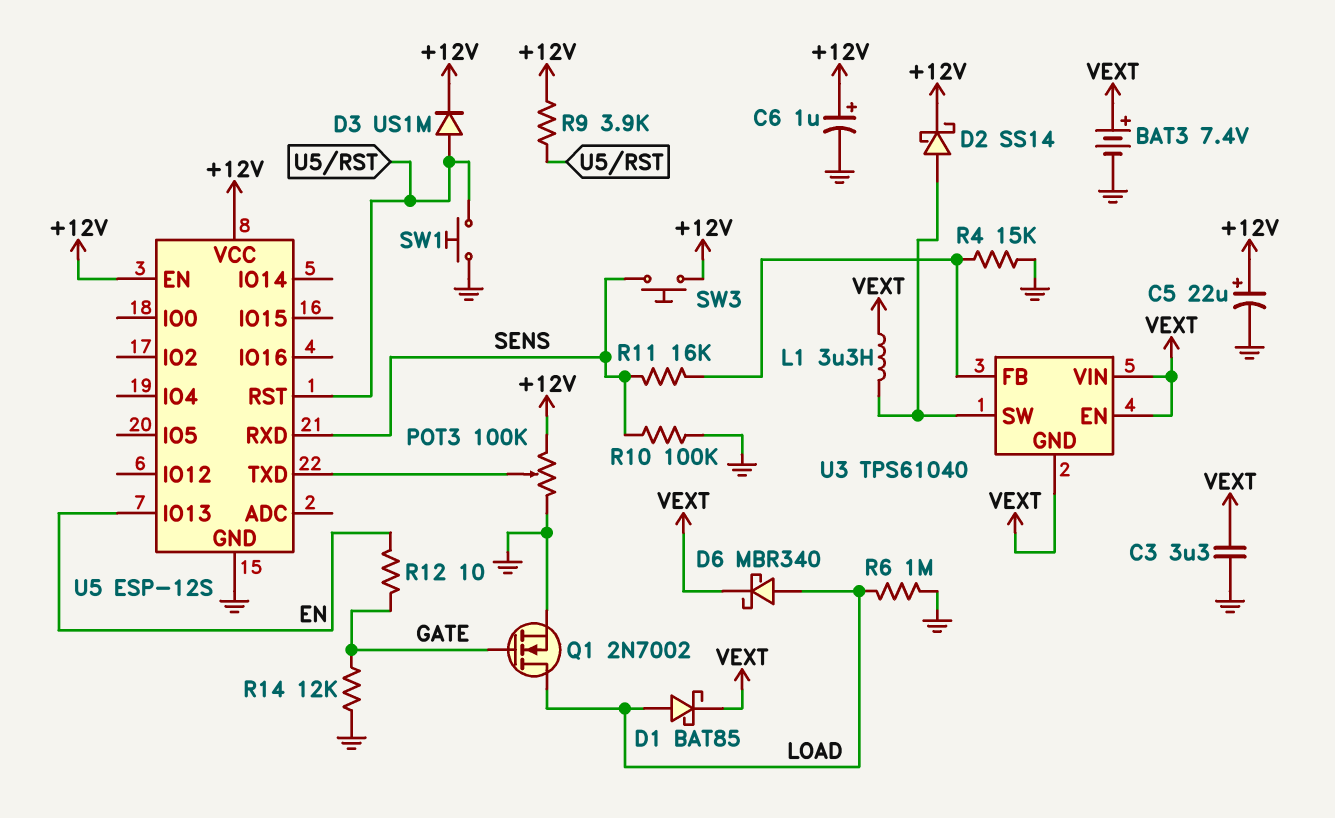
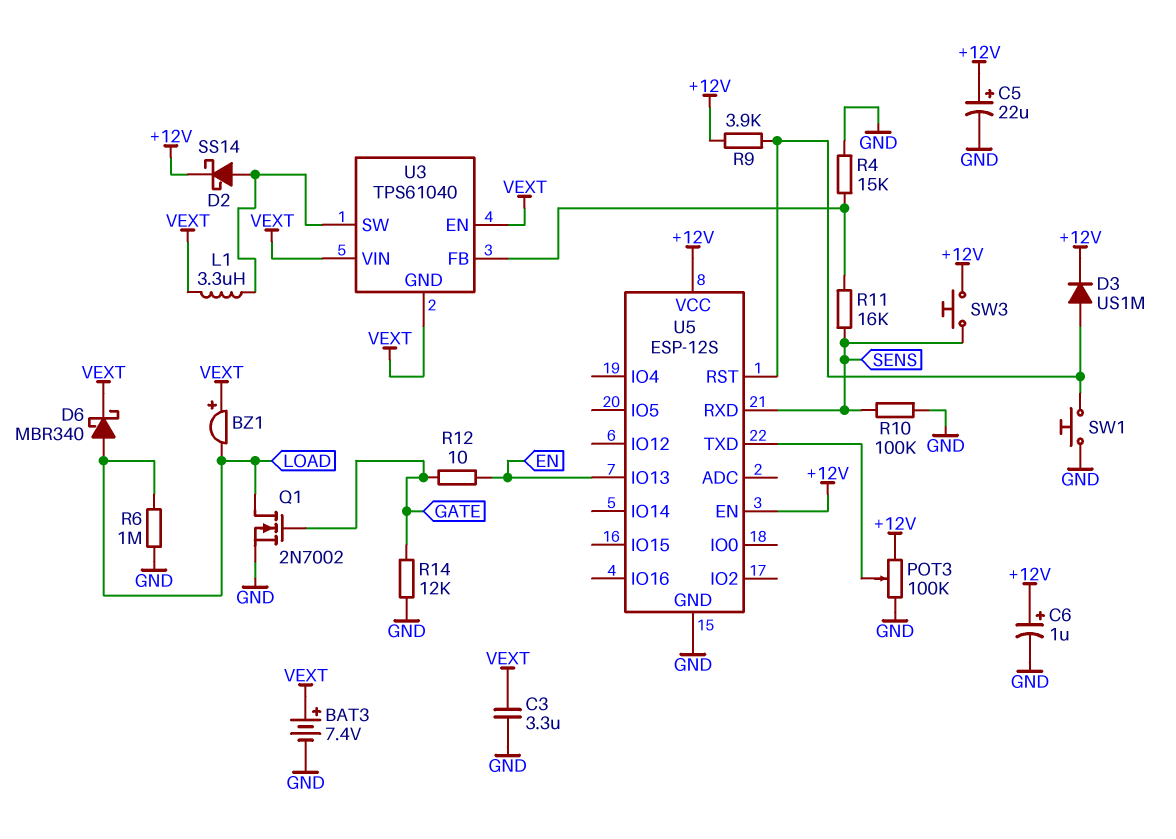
BZ1: none -> buzzer (plus VEXT, minus LOAD)
D1: schottky BAT85 (A LOAD, K VEXT) -> none

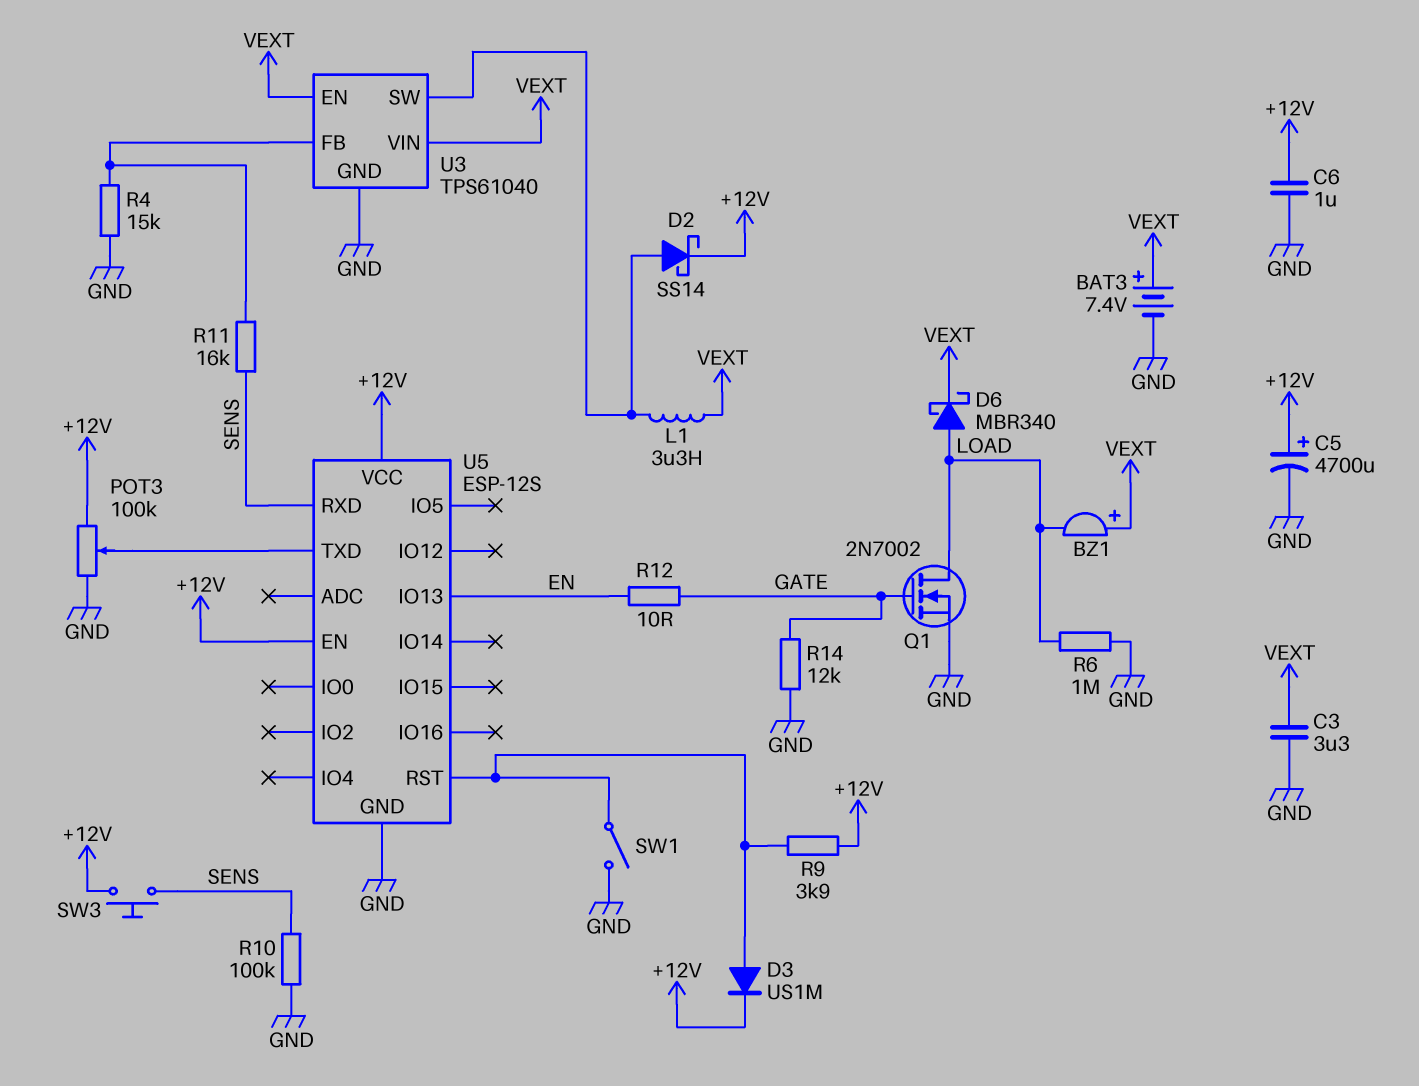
C5: 22uF (plus +12V, minus GND) -> 4700uF (plus +12V, minus GND)
C6: 1uF (plus +12V, minus GND) -> 1uF (+12V, GND)
SW1: button (GND, U5/RST) -> switch (GND, U5/RST)
U3 pin GND: VEXT -> GND

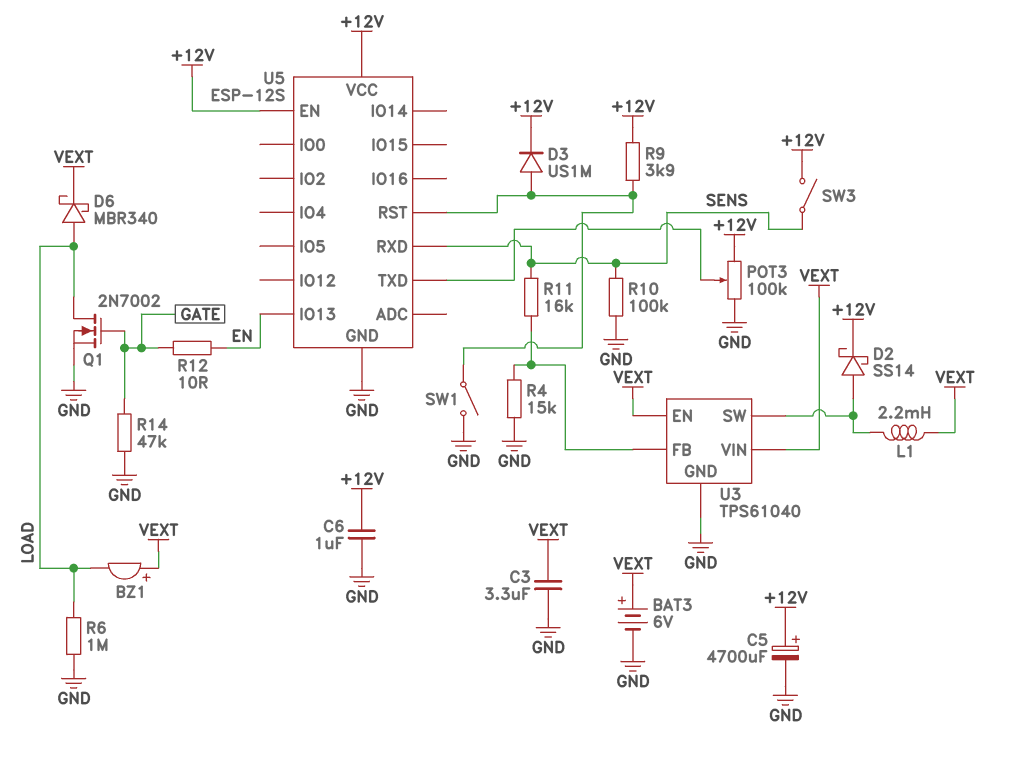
BAT3: 7.4V (plus VEXT, minus GND) -> 6V (plus VEXT, minus GND)
L1: 3.3uH (U3/SW, VEXT) -> 2.2mH (U3/SW, VEXT)
R14: 12k (GATE, GND) -> 47k (GATE, GND)
SW3: button (+12V, SENS) -> switch (+12V, SENS)

